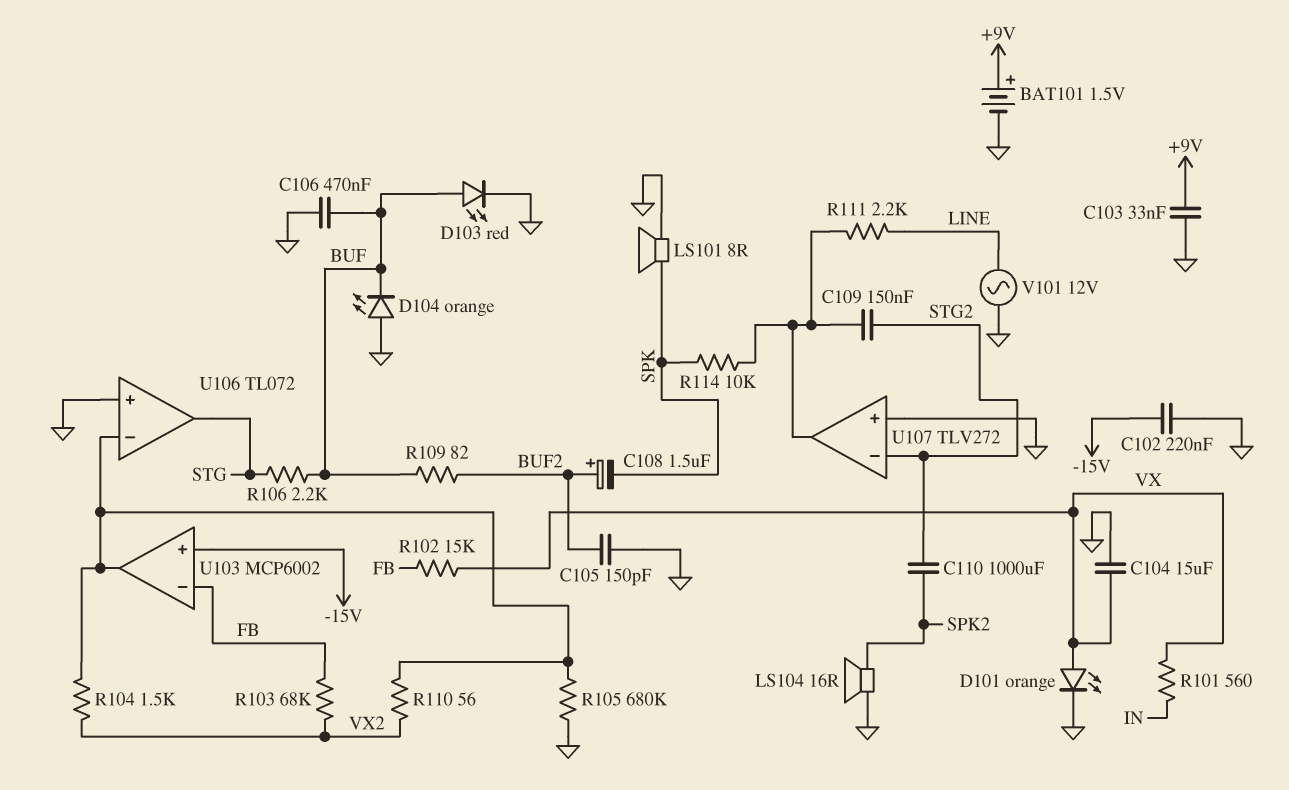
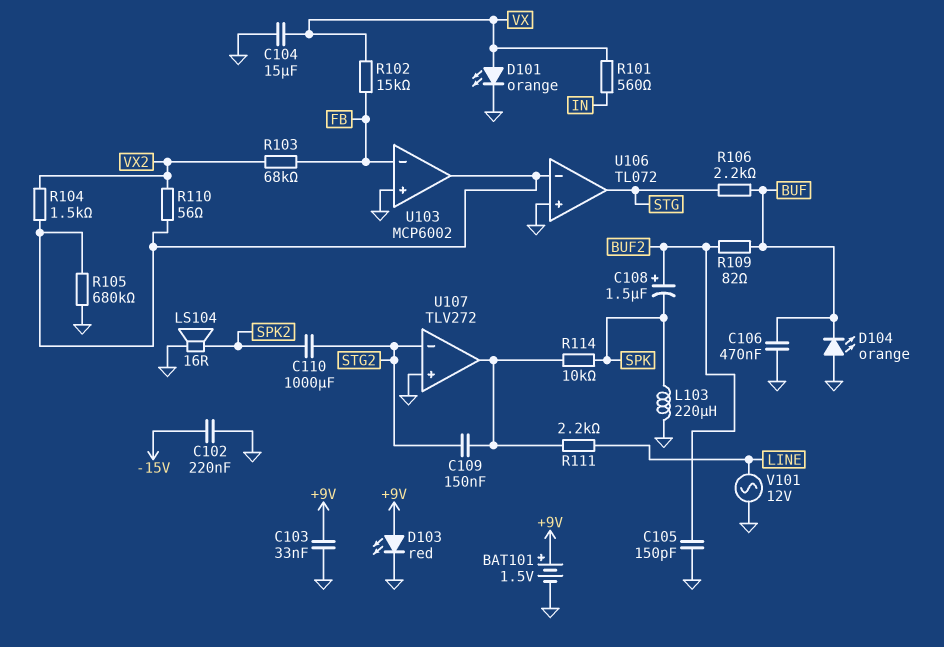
D103: LED red (A BUF, K GND) -> LED red (A +9V, K GND)
L103: none -> 220uH (GND, SPK)
LS101: speaker 8R (GND, SPK) -> none
U103 pin in+: -15V -> GND

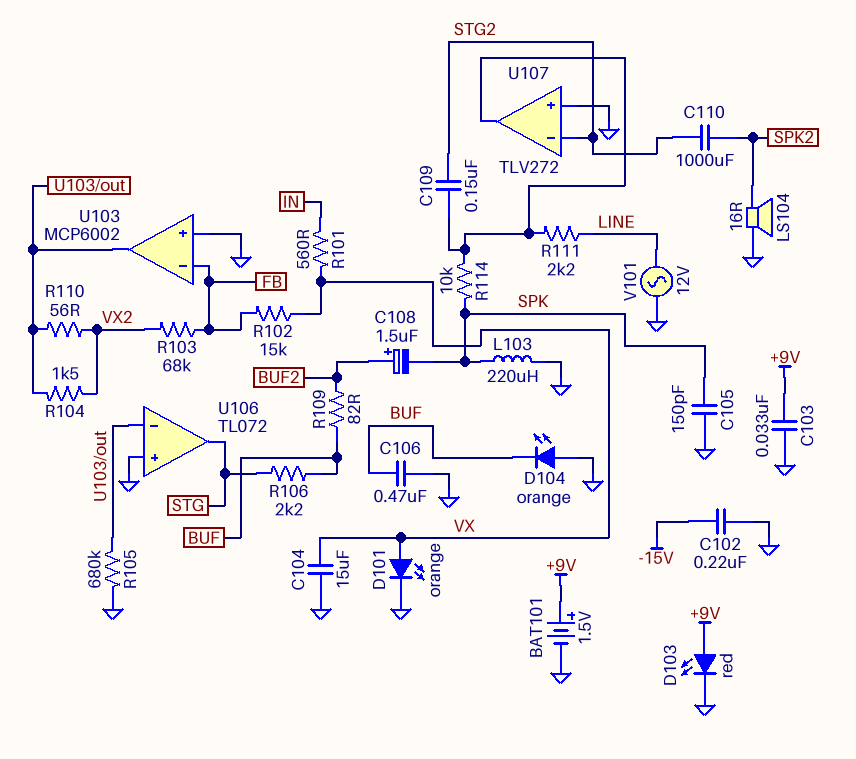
C105: 150pF (BUF2, GND) -> 150pF (GND, SPK)

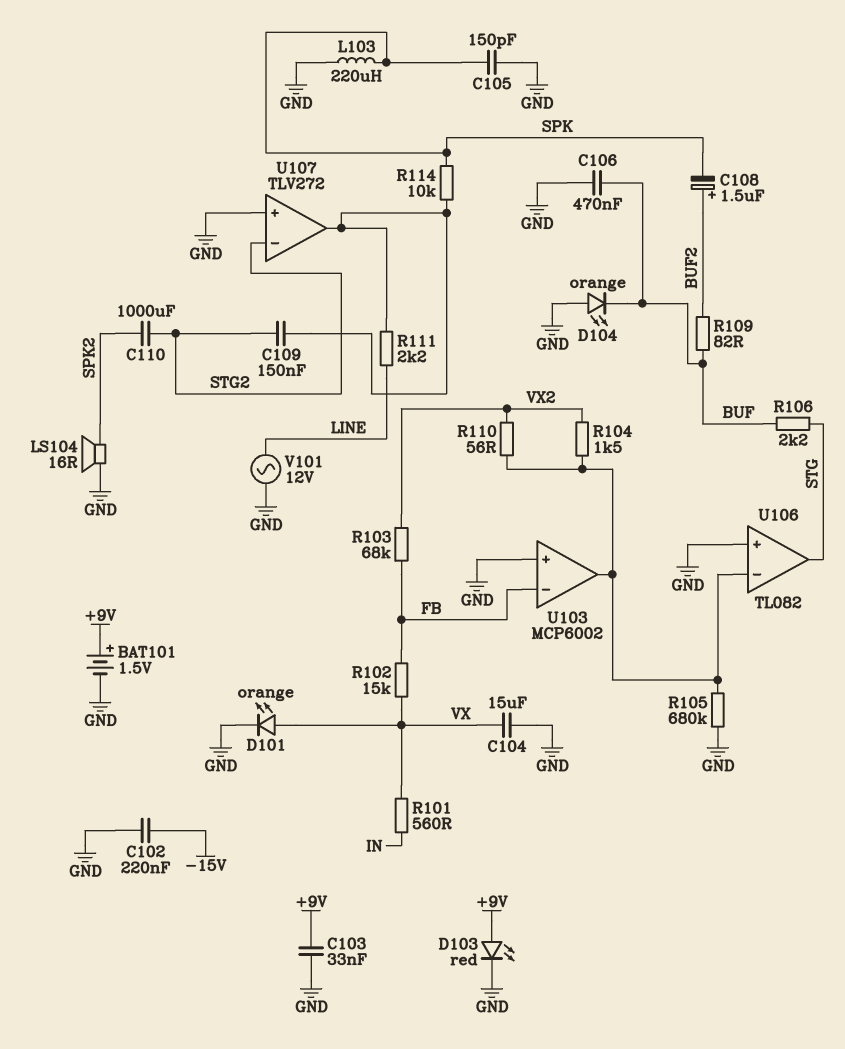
U106: TL072 -> TL082

